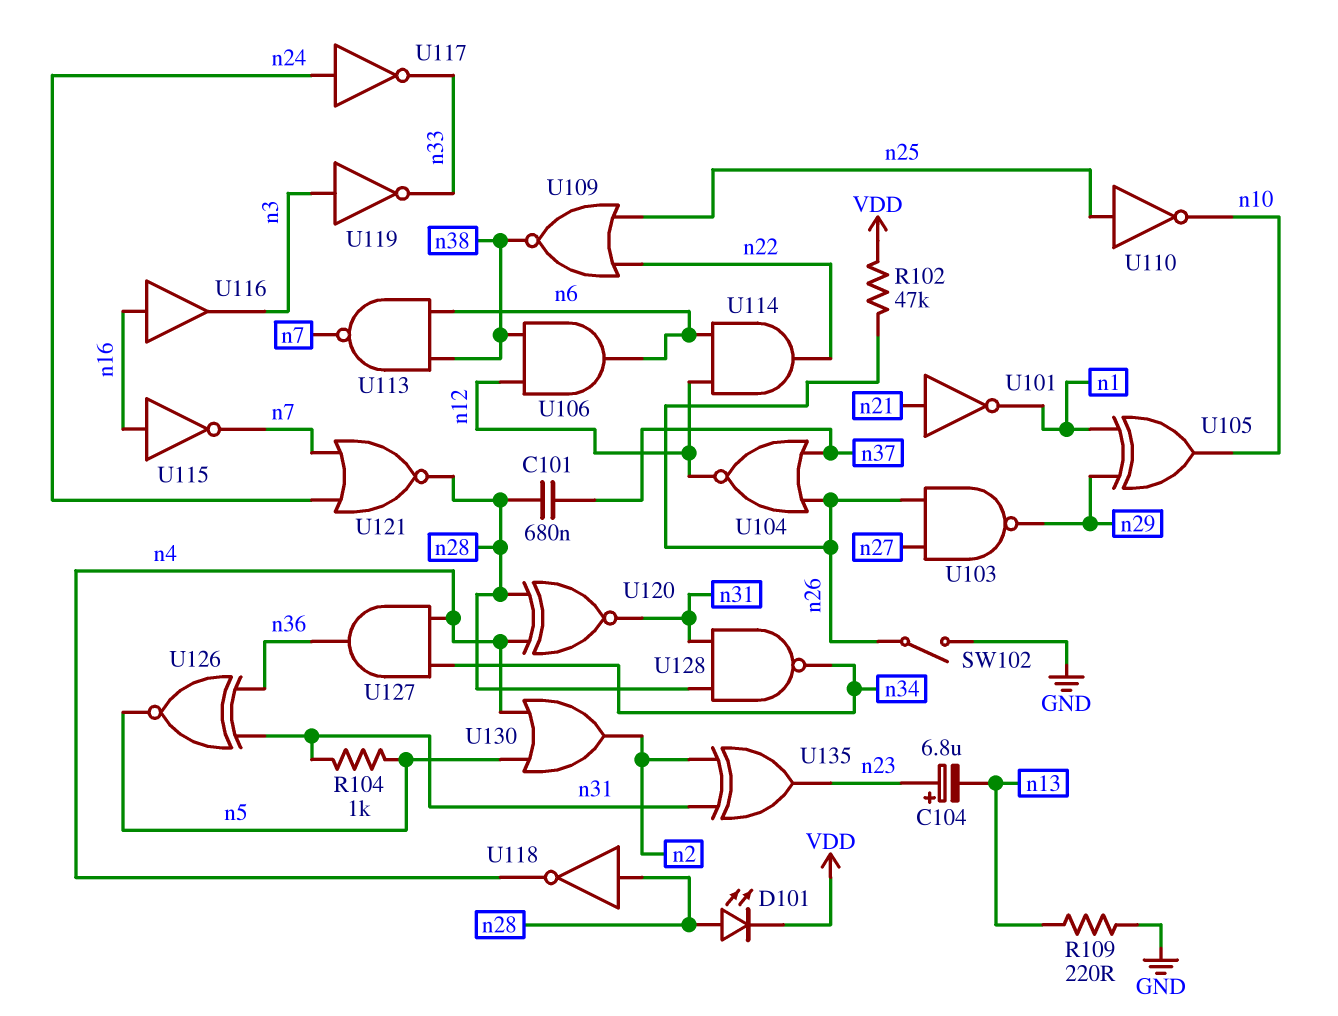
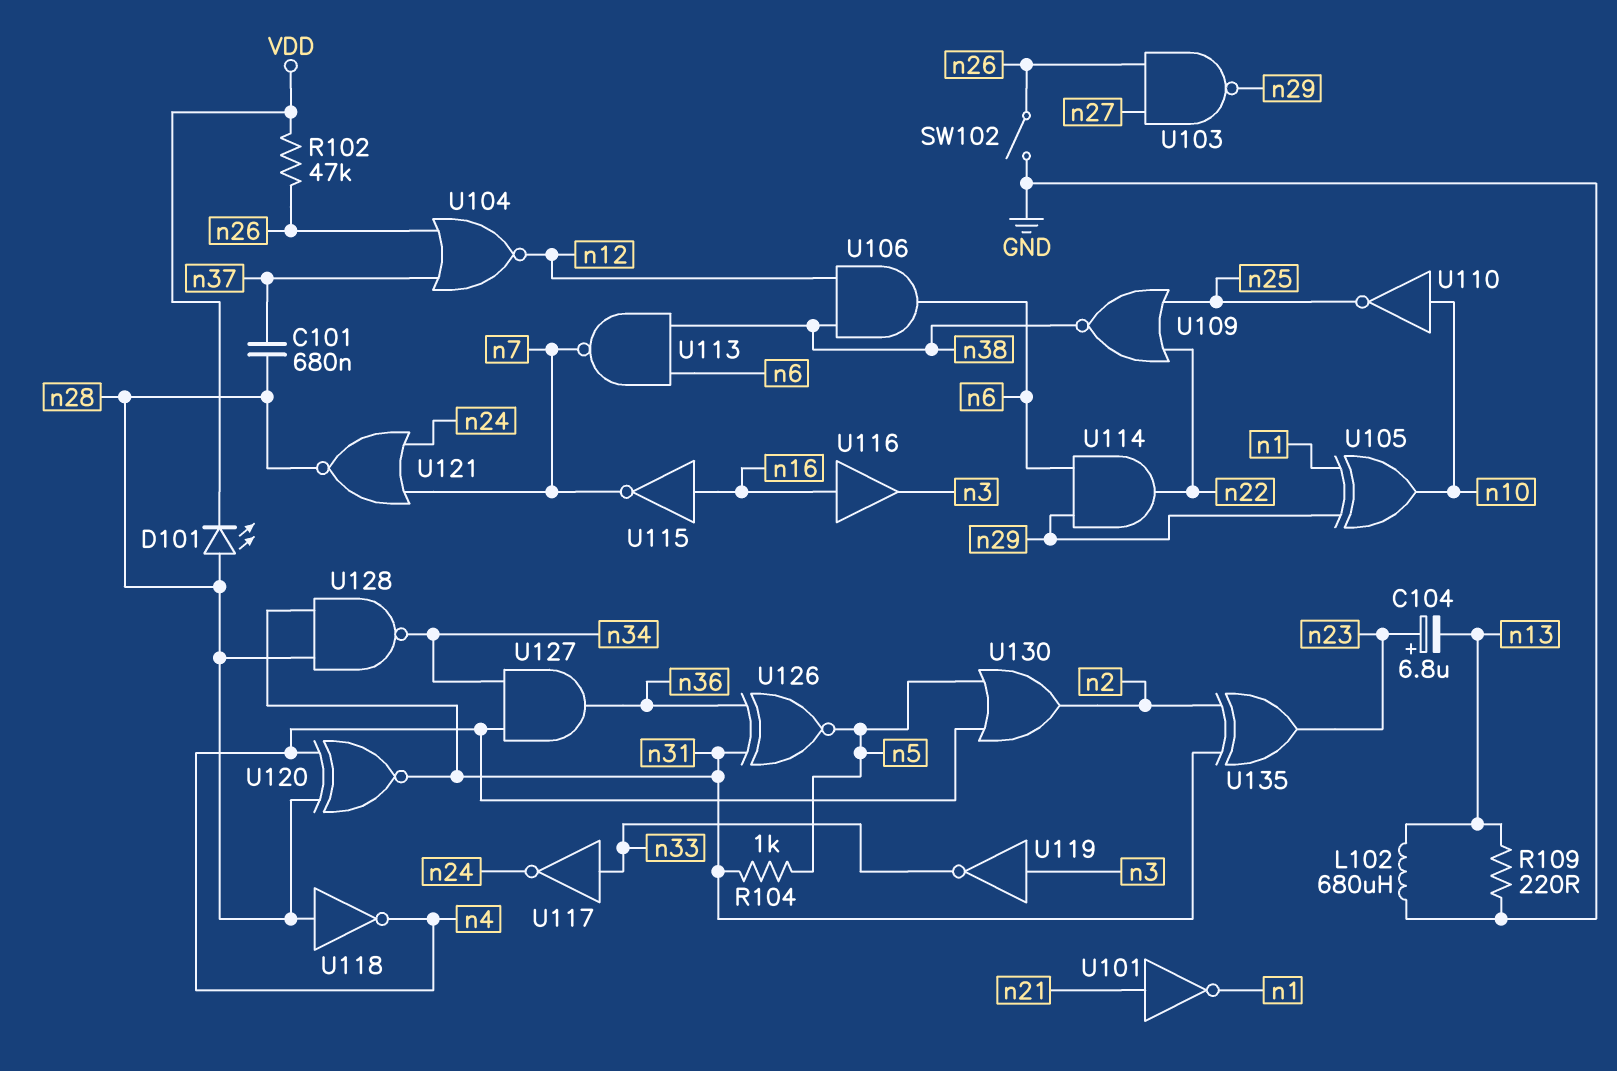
L102: none -> 680uH (GND, n13)
U110: NOT (in n25, out n10) -> NOT (in n10, out n25)
U114: AND (in n6, in n12, out n22) -> AND (in n6, in n29, out n22)
U117: NOT (in n24, out n33) -> NOT (in n33, out n24)

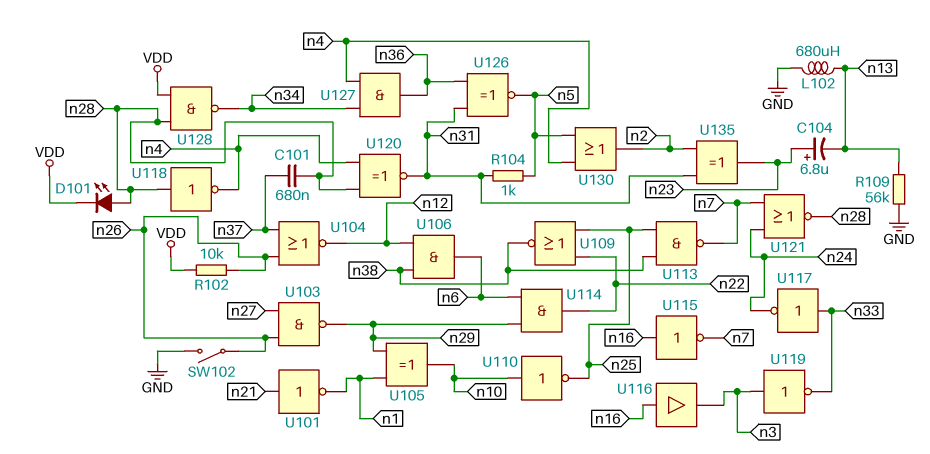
R102: 47k (VDD, n26) -> 10k (VDD, n26)
R109: 220 (GND, n13) -> 56k (GND, n13)
U113: NAND (in n6, in n38, out n7) -> NAND (in n25, in n38, out n7)
U128: NAND (in n28, in n31, out n34) -> NAND (in VDD, in n28, out n34)

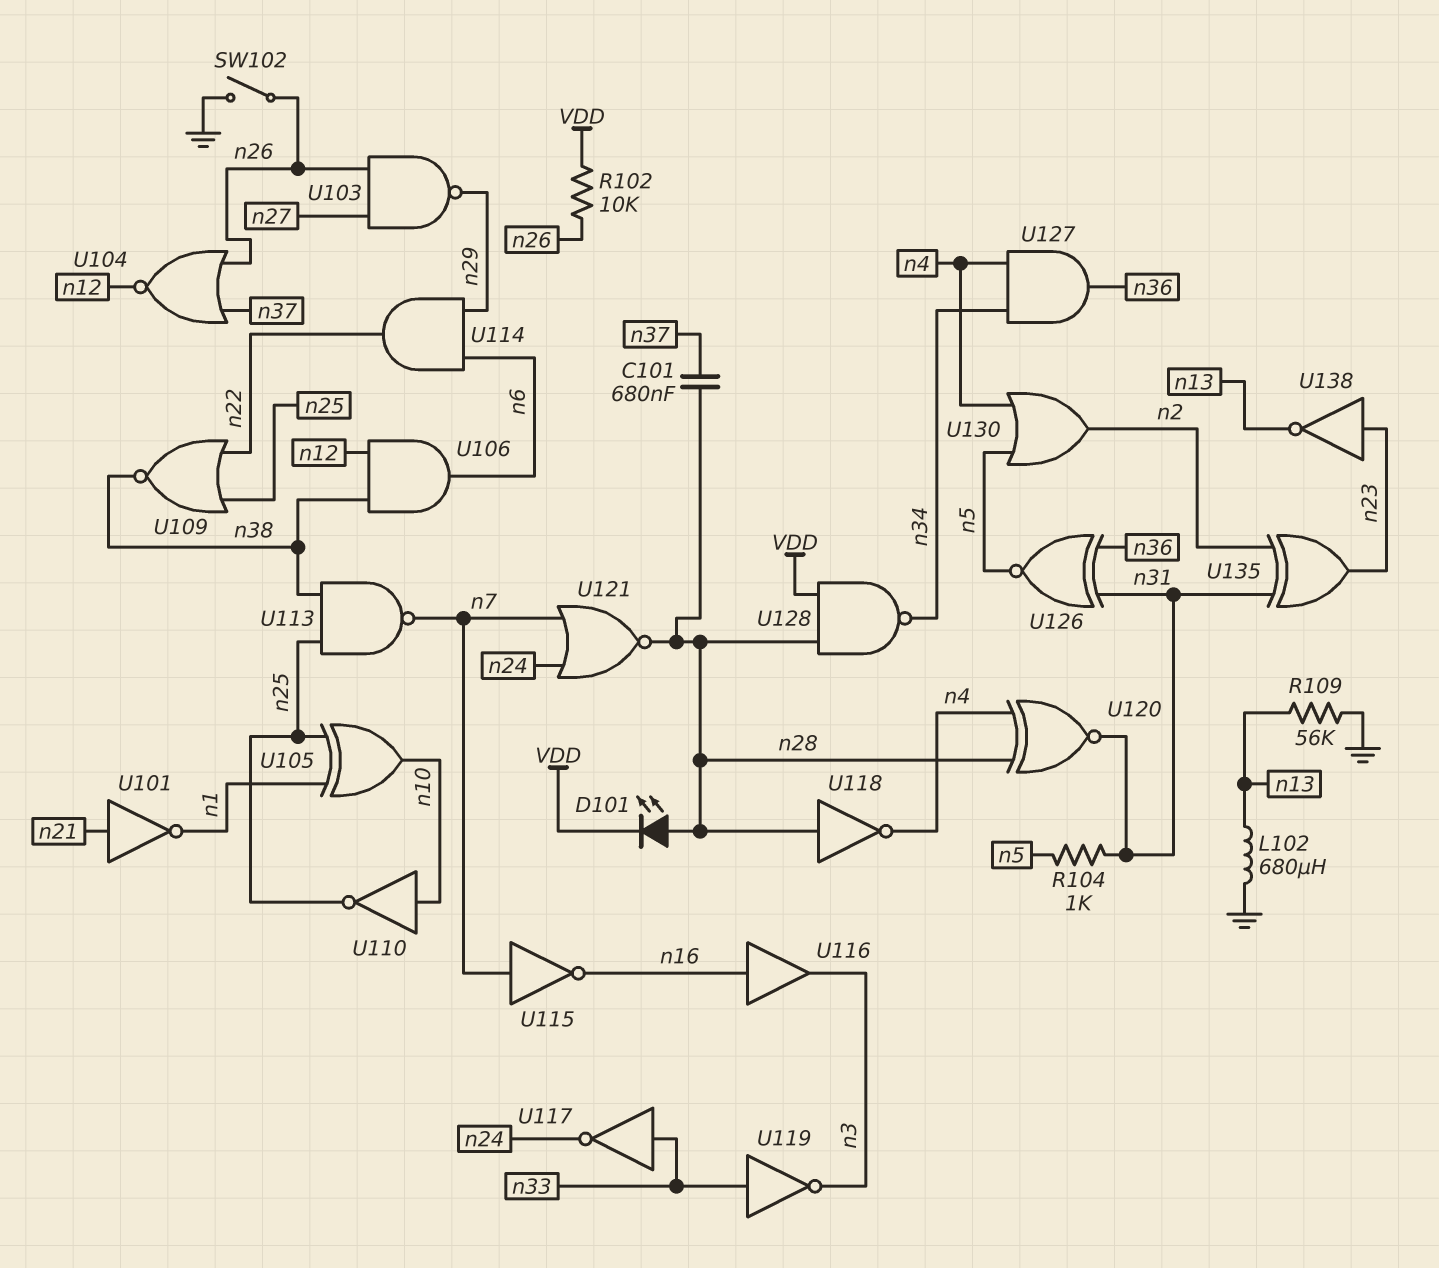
C104: 6.8uF (plus n23, minus n13) -> none
U105: XOR (in n1, in n29, out n10) -> XOR (in n1, in n25, out n10)
U115: NOT (in n16, out n7) -> NOT (in n7, out n16)
U119: NOT (in n3, out n33) -> NOT (in n33, out n3)
U138: none -> NOT (in n23, out n13)

